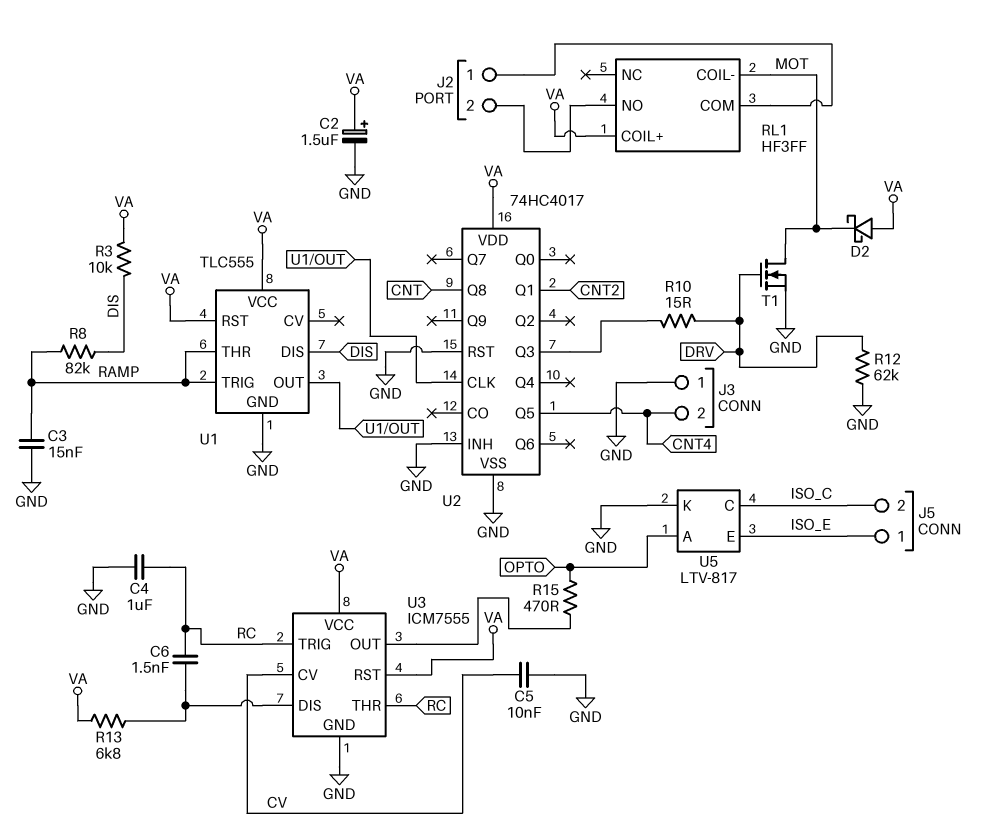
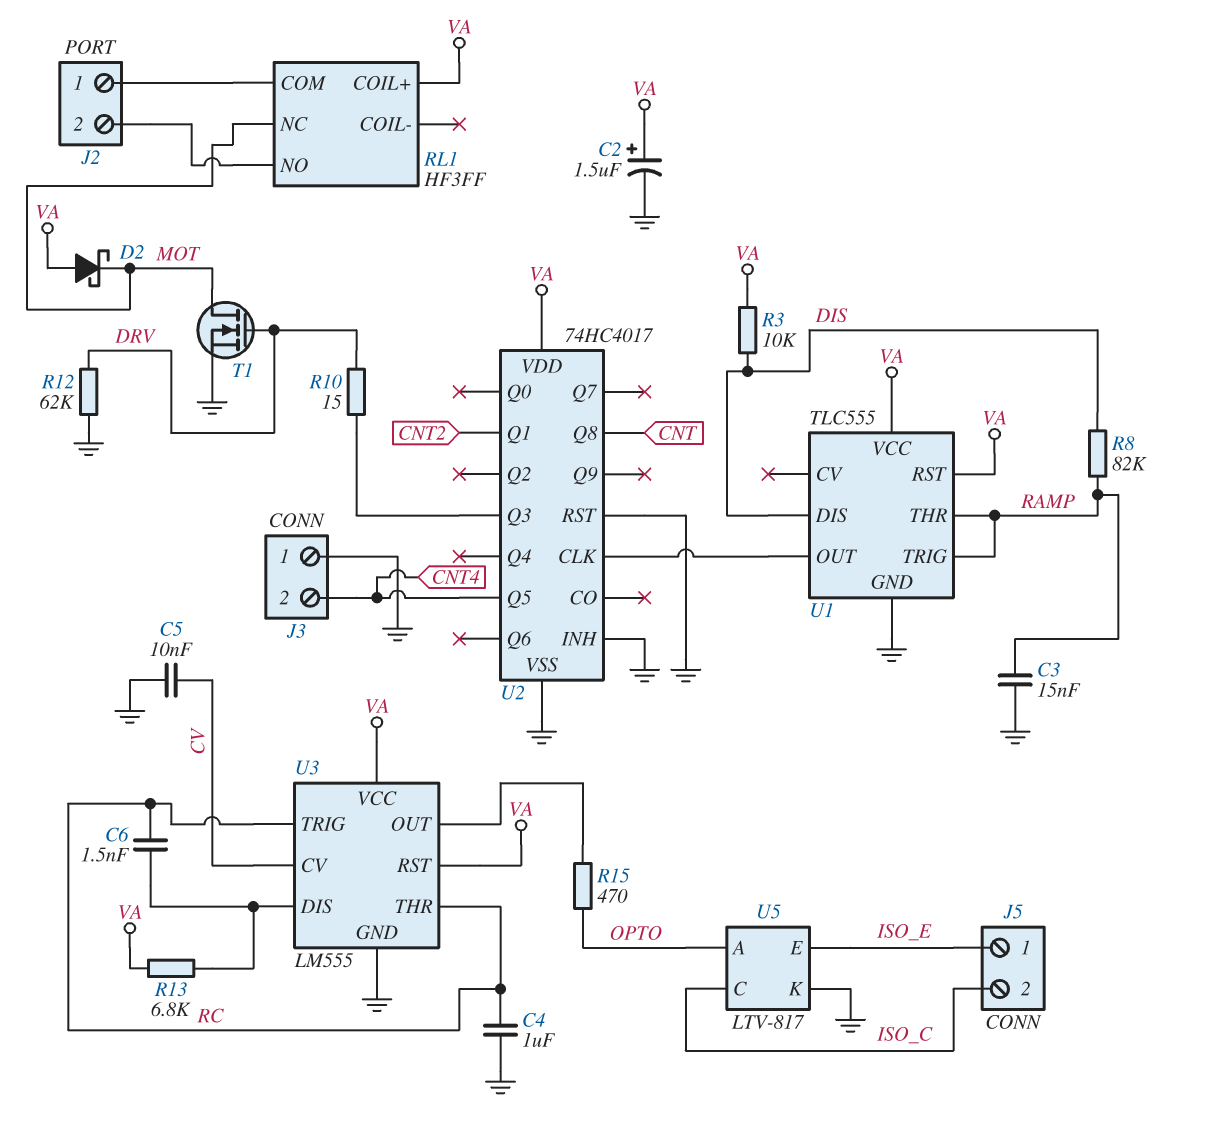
RL1 pin COIL-: MOT -> none
RL1 pin NC: none -> MOT
U3: ICM7555 -> LM555

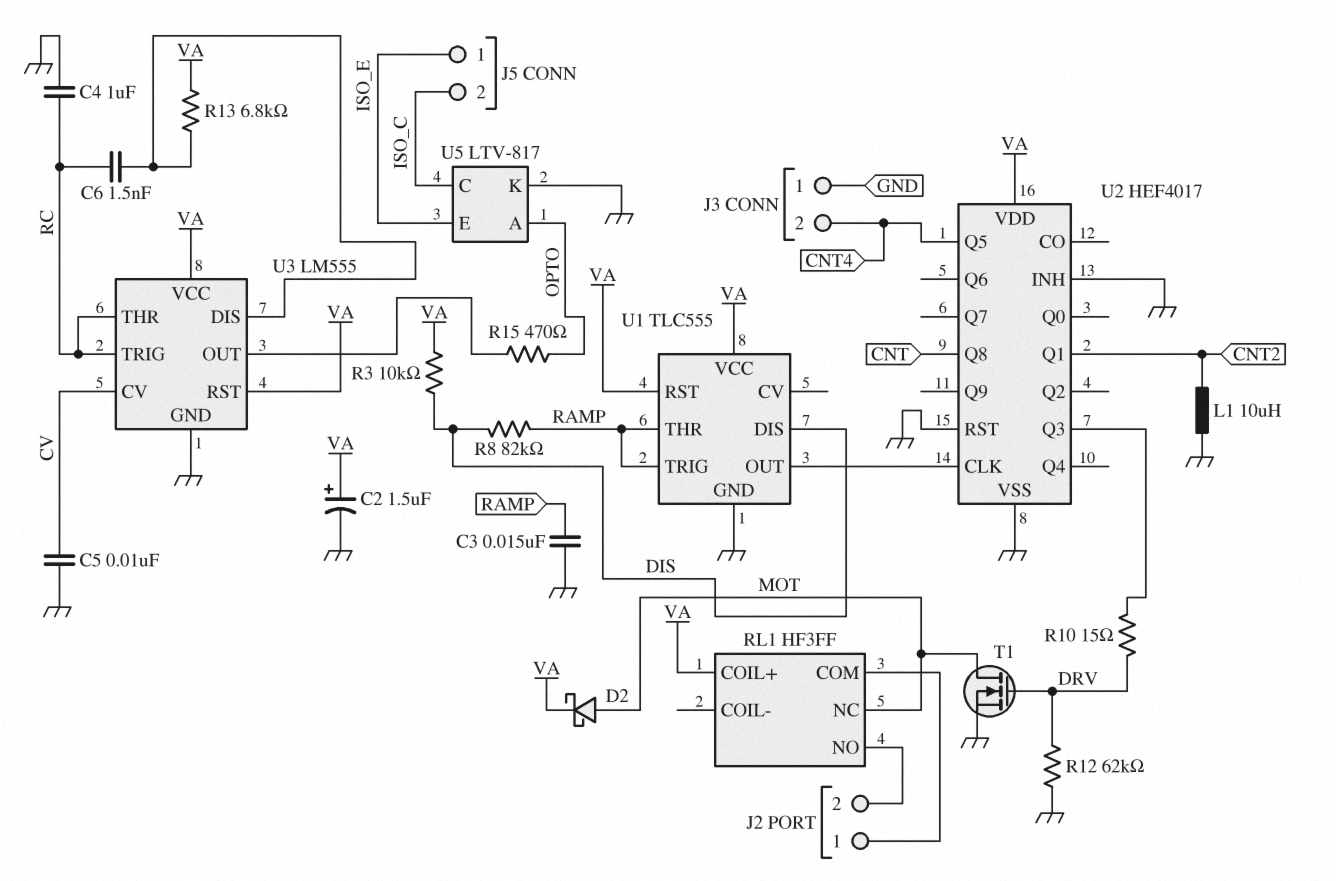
D2: schottky (A VA, K MOT) -> schottky (A MOT, K VA)
L1: none -> 10uH (CNT2, GND)
U2: 74HC4017 -> HEF4017

